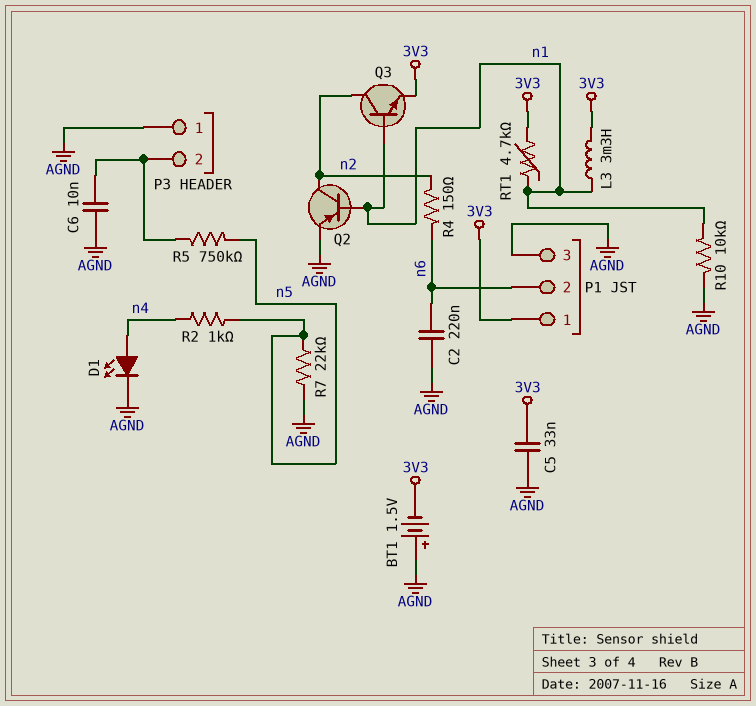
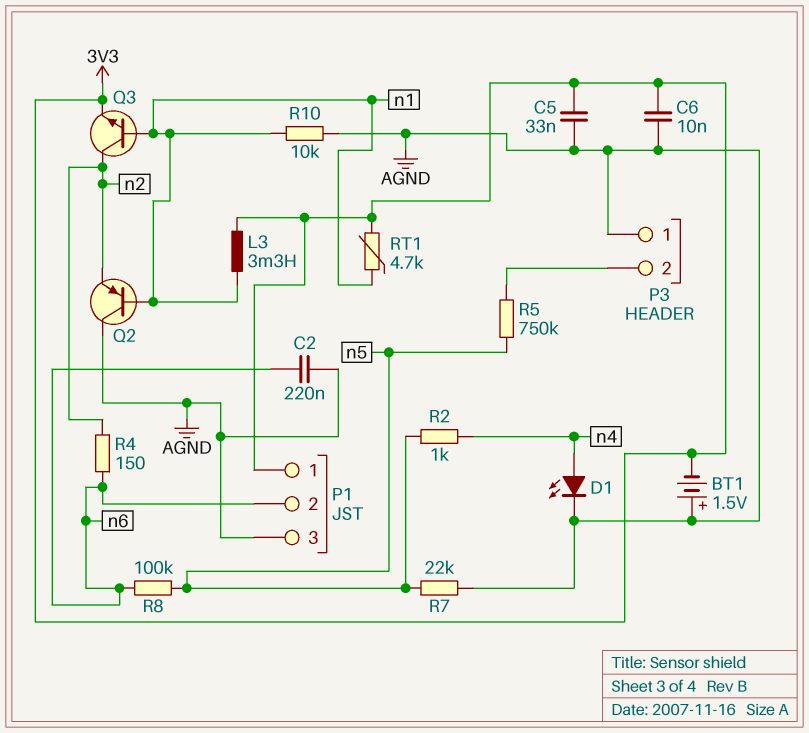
C6: 10nF (AGND, P3/2) -> 10nF (3V3, AGND)
Q2: PNP (B n1, C n2, E AGND) -> PNP (B n1, C AGND, E n2)
R8: none -> 100k (n5, n6)

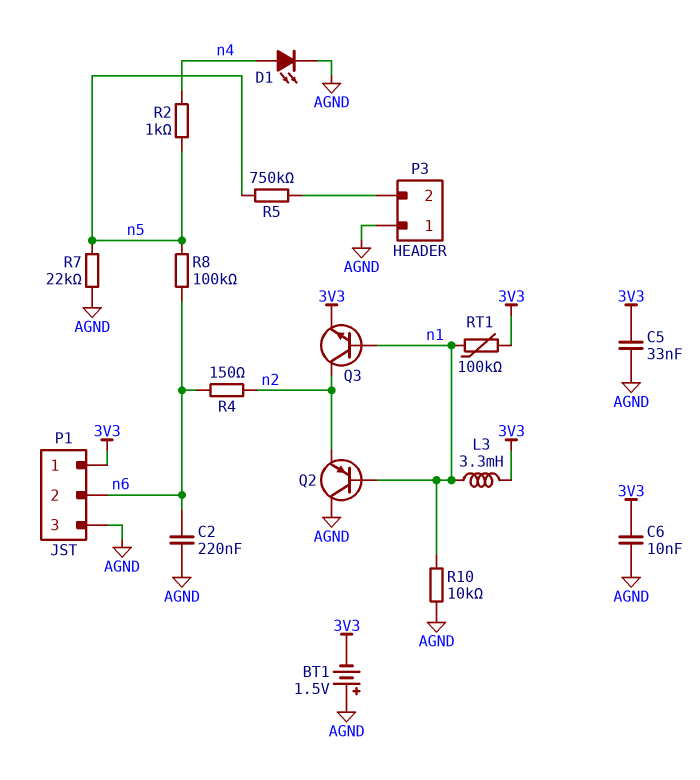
RT1: 4.7k (3V3, n1) -> 100k (3V3, n1)

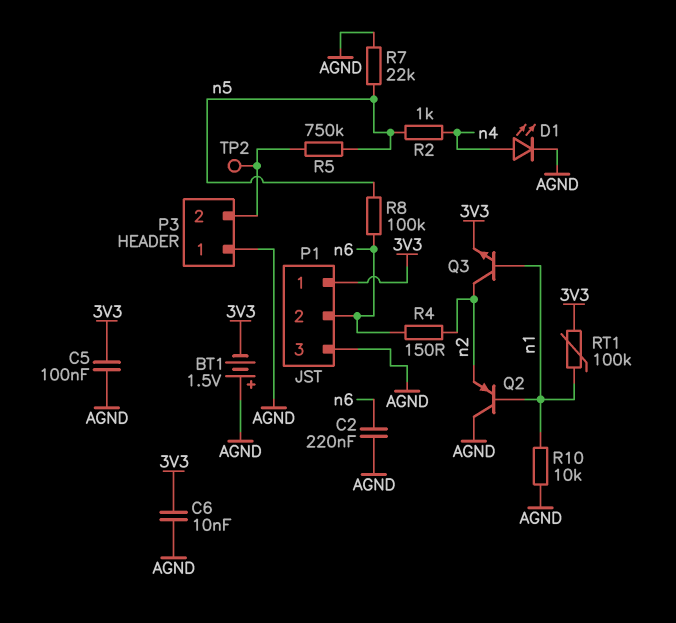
C5: 33nF (3V3, AGND) -> 100nF (3V3, AGND)
L3: 3.3mH (3V3, n1) -> none
TP2: none -> test point (P3/2)

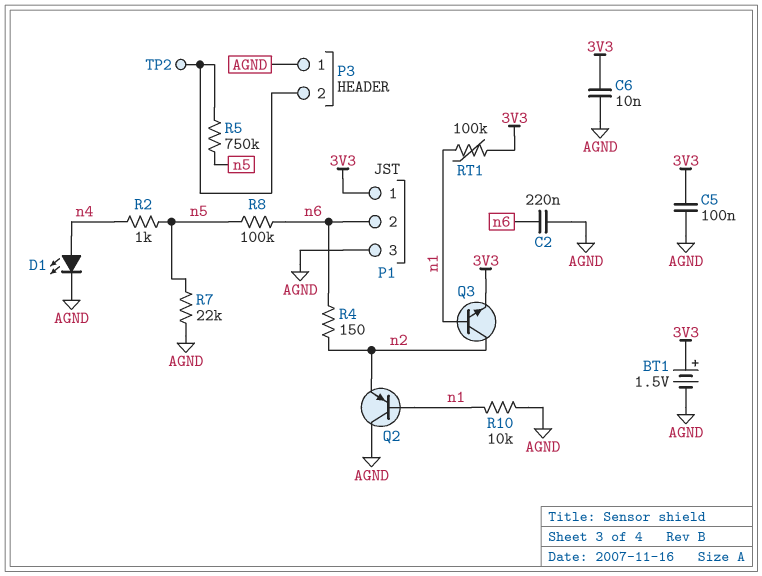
BT1: 1.5V (plus AGND, minus 3V3) -> 1.5V (plus 3V3, minus AGND)

